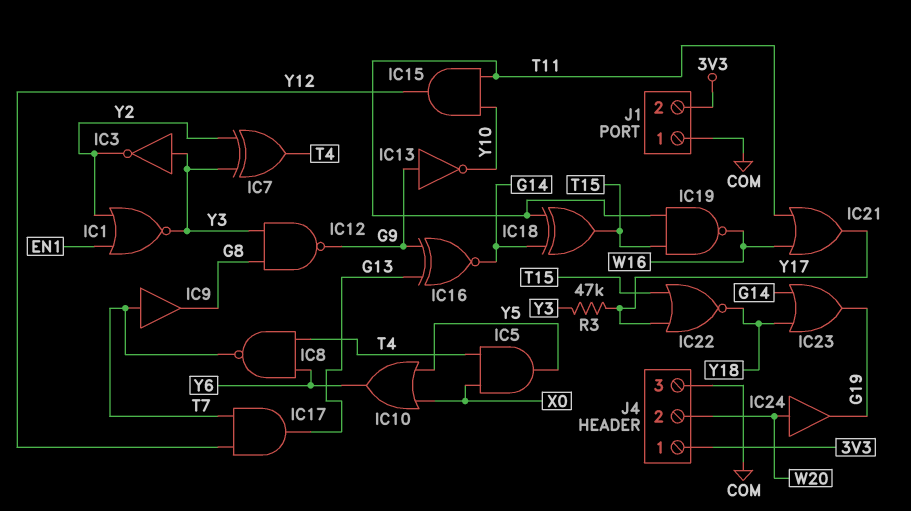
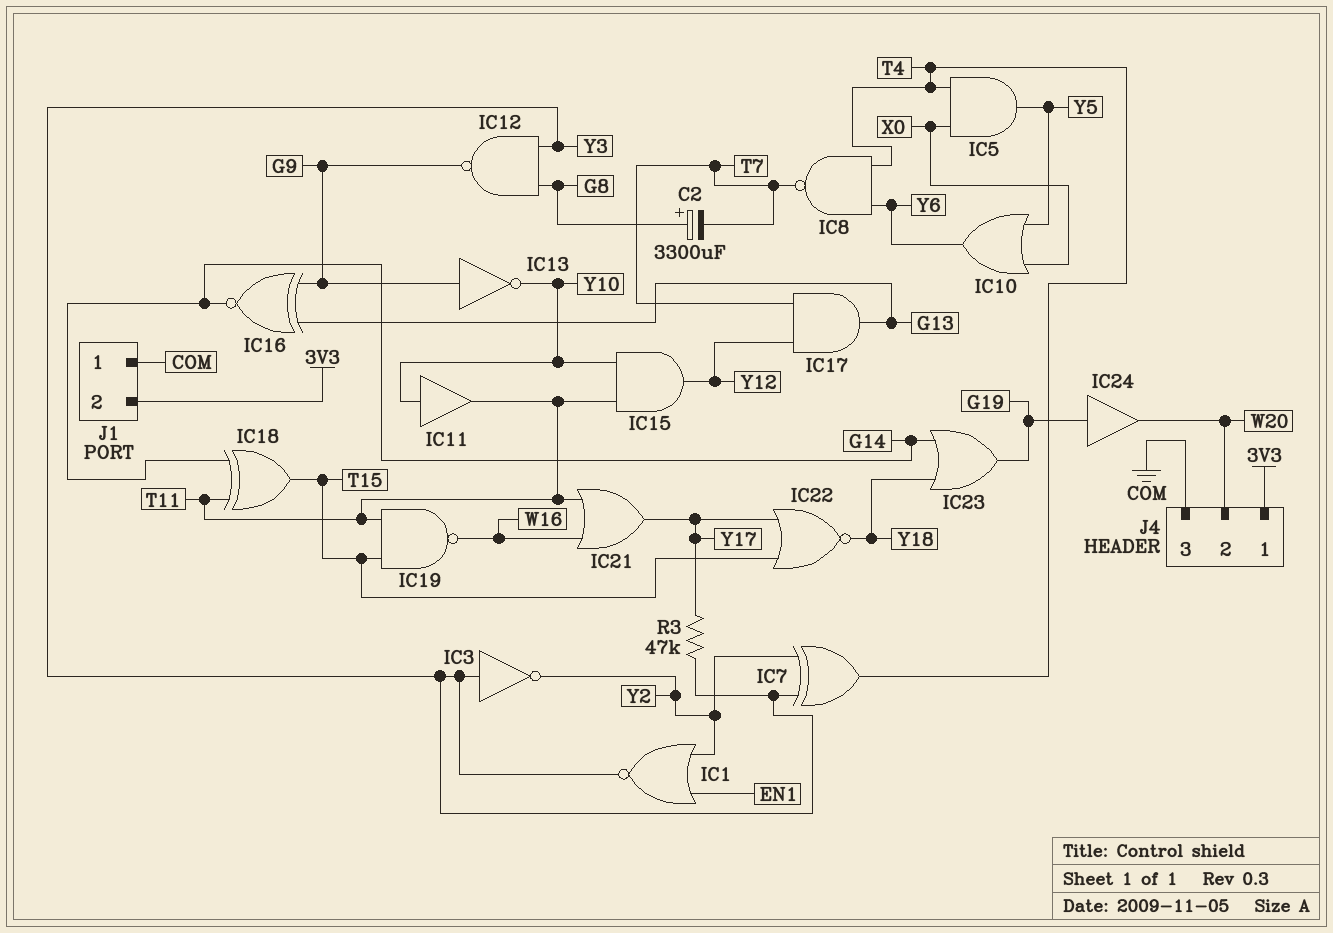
C2: none -> 3300uF (plus G8, minus T7)
IC9: buffer (in T7, out G8) -> none
IC11: none -> buffer (in Y10, out T11)
IC24: buffer (in W20, out G19) -> buffer (in G19, out W20)

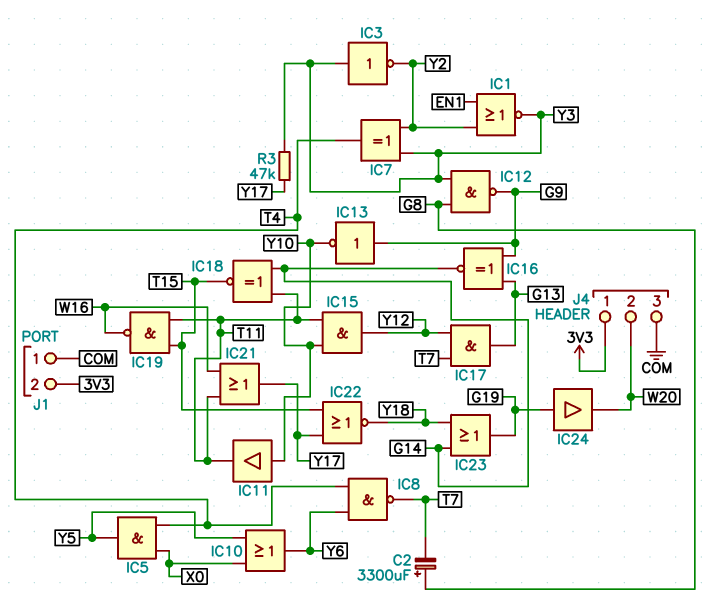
IC18: XOR (in G14, in T11, out T15) -> XNOR (in G14, in T11, out T15)

